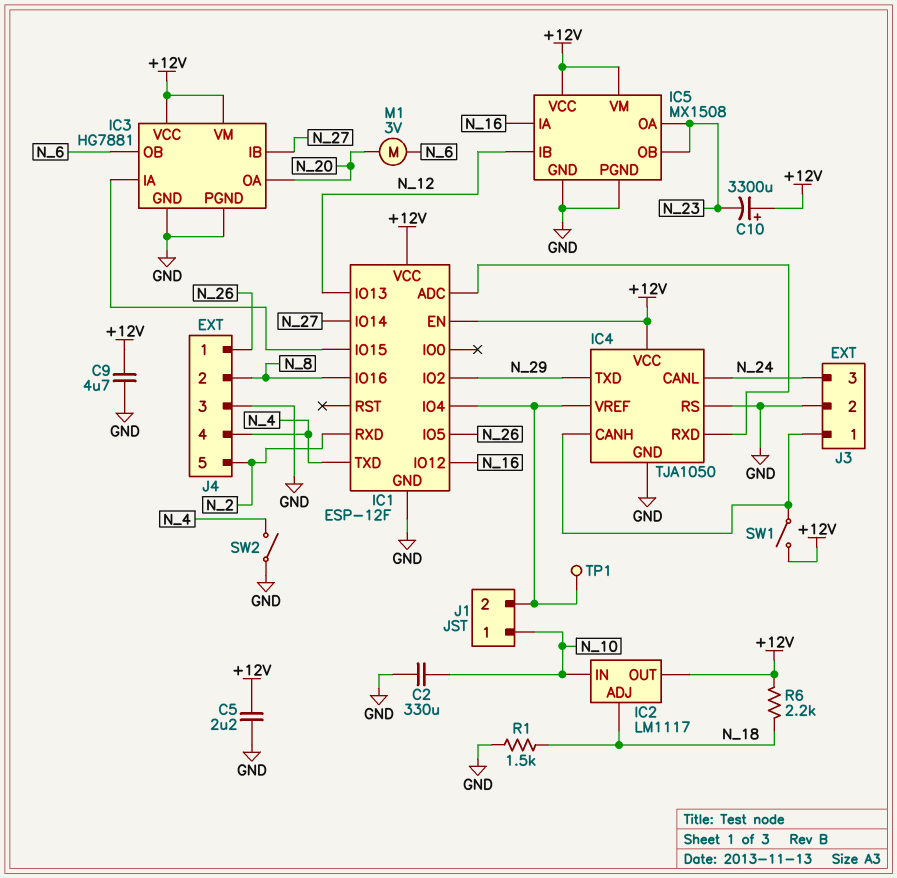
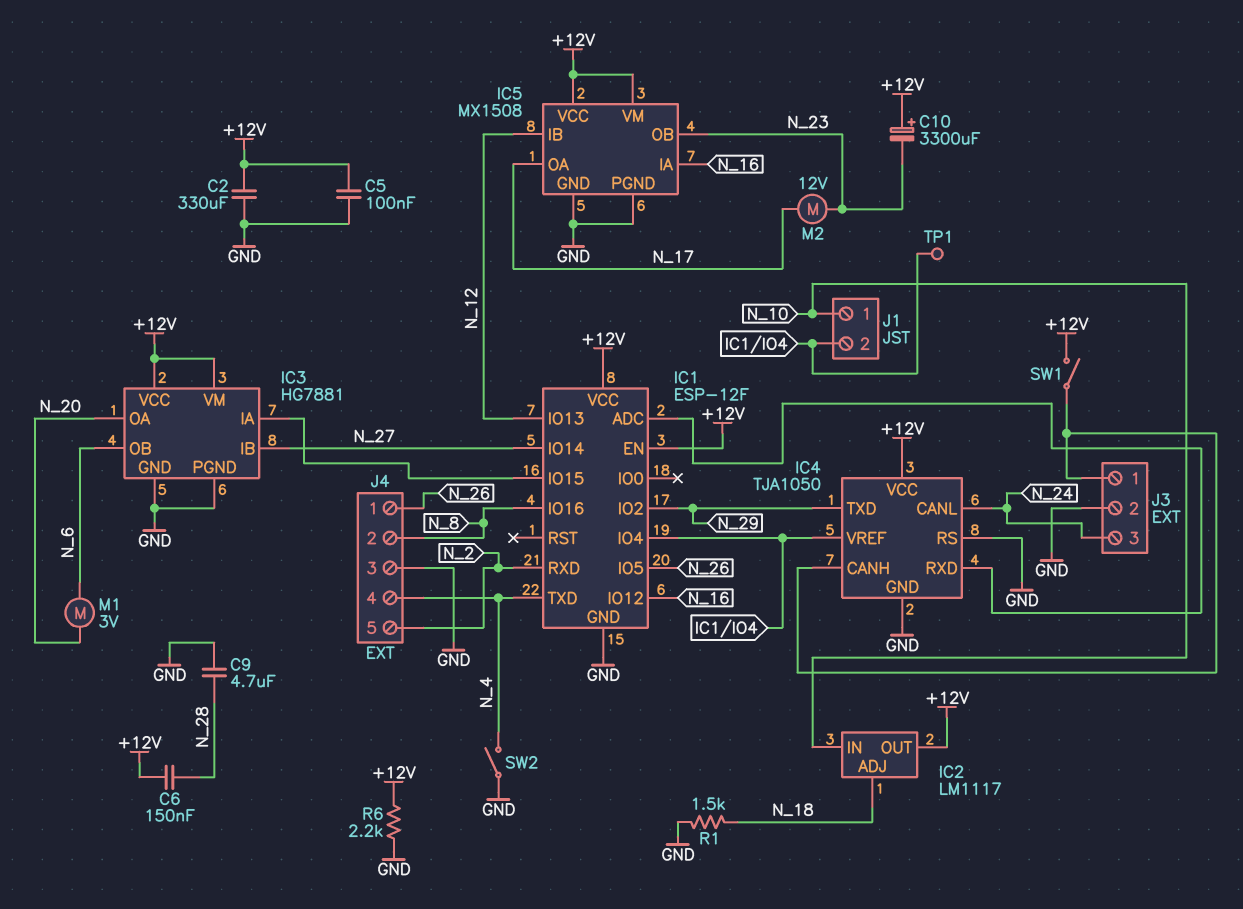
C2: 330uF (GND, N_10) -> 330uF (+12V, GND)
C5: 2.2uF (+12V, GND) -> 100nF (+12V, GND)
C6: none -> 150nF (+12V, N_28)
C9: 4.7uF (+12V, GND) -> 4.7uF (GND, N_28)
IC5 pin OA: N_23 -> N_17
M2: none -> motor 12V (N_17, N_23)
R6: 2.2k (+12V, N_18) -> 2.2k (+12V, GND)

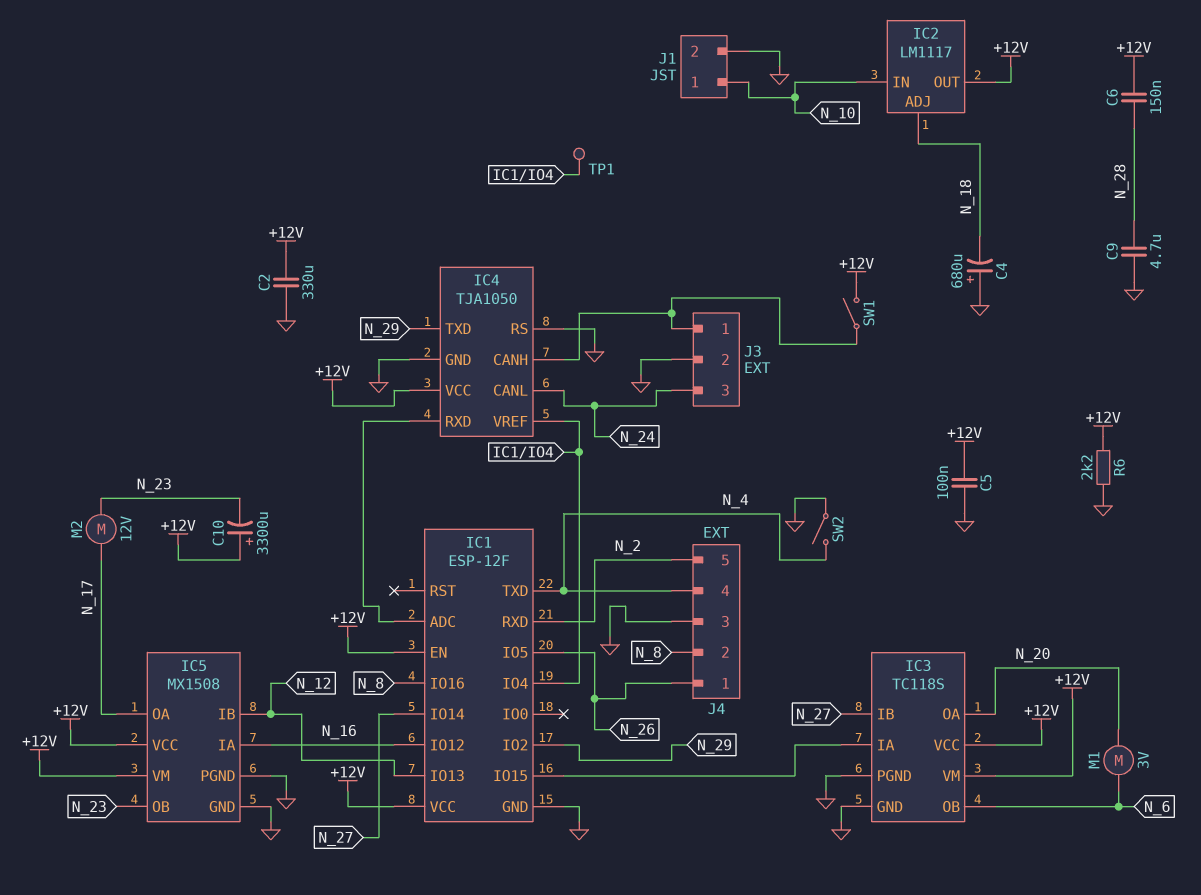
C4: none -> 680uF (plus GND, minus N_18)
IC3: HG7881 -> TC118S
J1 pin 2: IC1/IO4 -> GND
R1: 1.5k (GND, N_18) -> none

